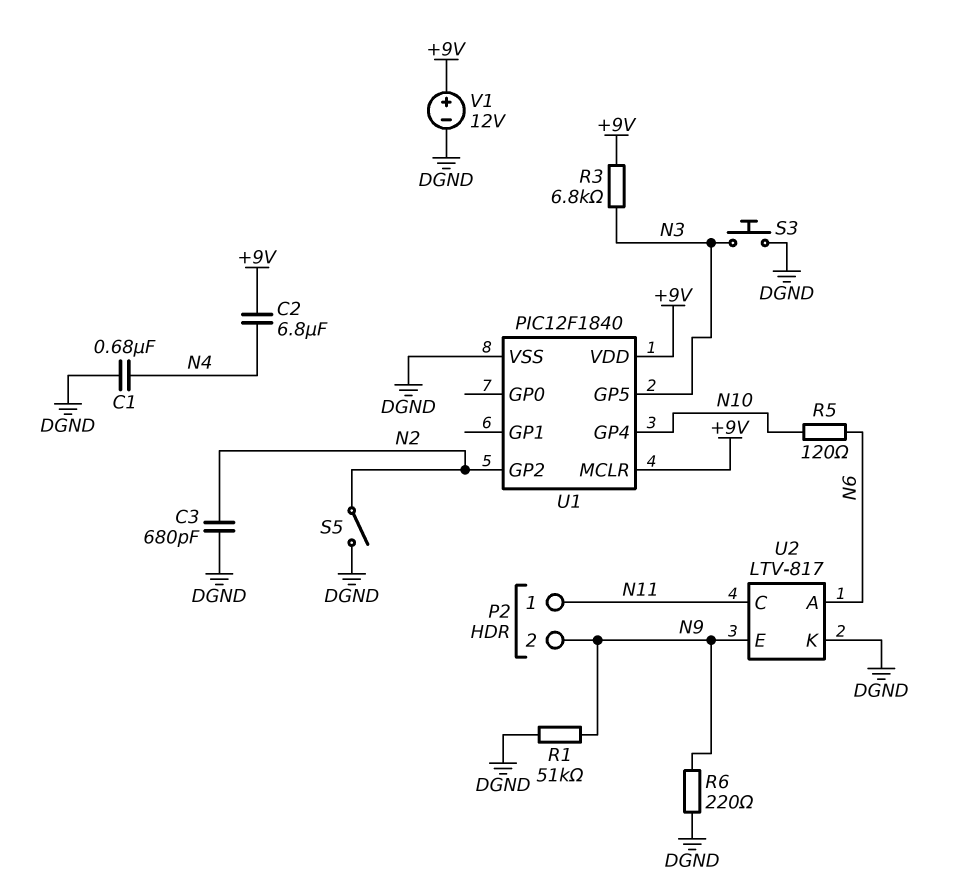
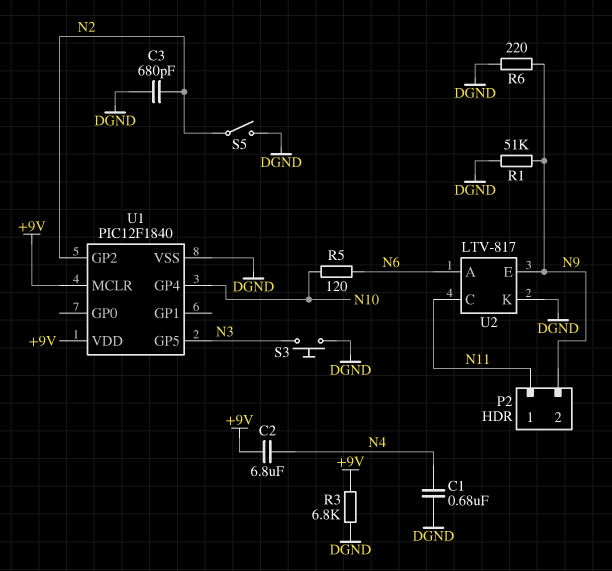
R3: 6.8k (+9V, N3) -> 6.8k (+9V, DGND)
V1: 12V (plus +9V, minus DGND) -> none

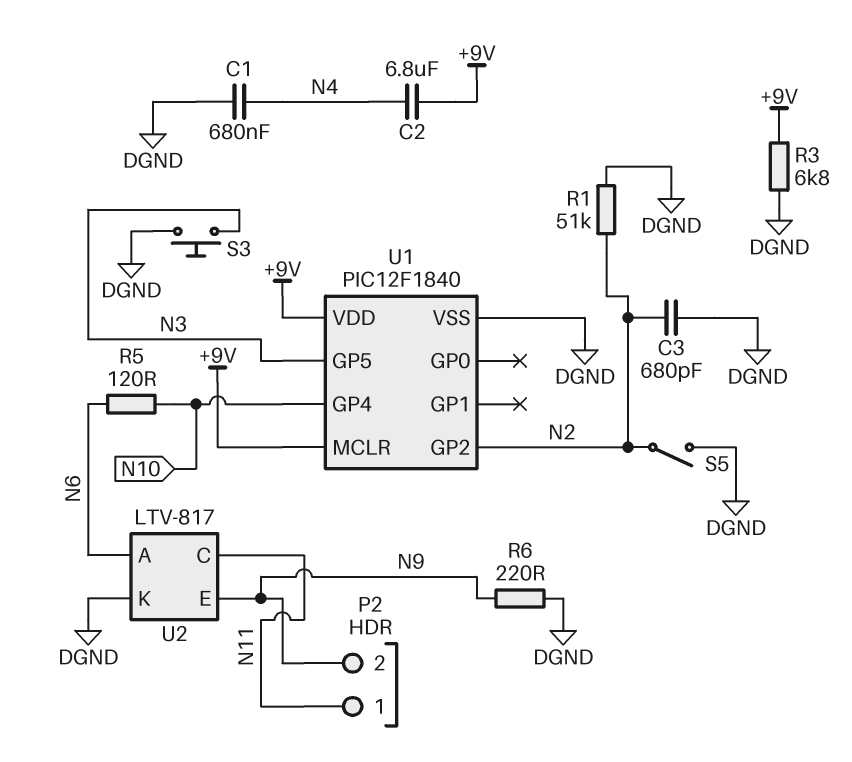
R1: 51k (DGND, N9) -> 51k (DGND, N2)

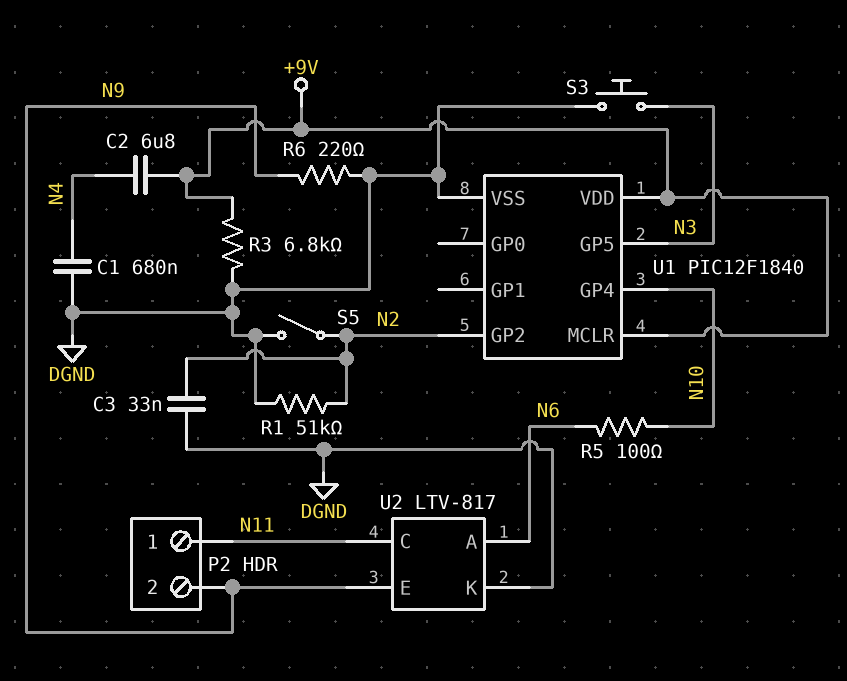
C3: 680pF (DGND, N2) -> 33nF (DGND, N2)
R5: 120 (N6, N10) -> 100 (N6, N10)

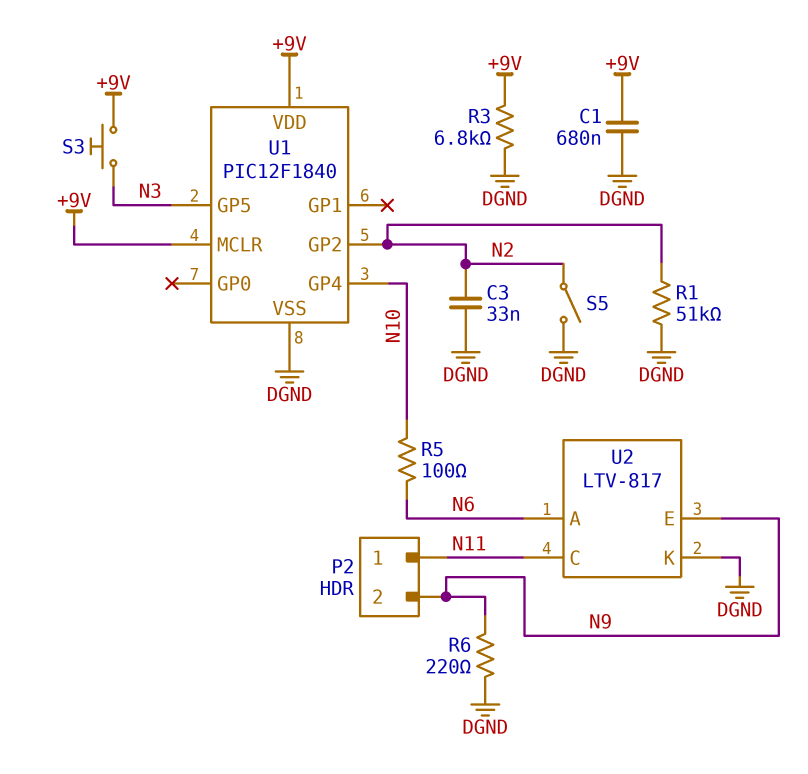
C1: 680nF (DGND, N4) -> 680nF (+9V, DGND)
C2: 6.8uF (+9V, N4) -> none
S3: button (DGND, N3) -> button (+9V, N3)

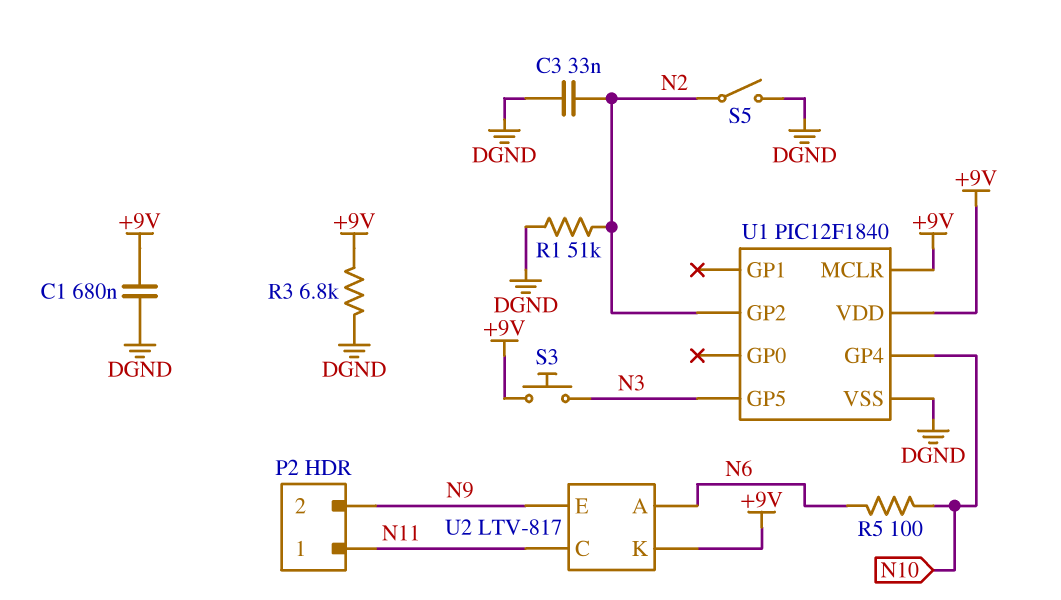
R6: 220 (DGND, N9) -> none
U2 pin K: DGND -> +9V

